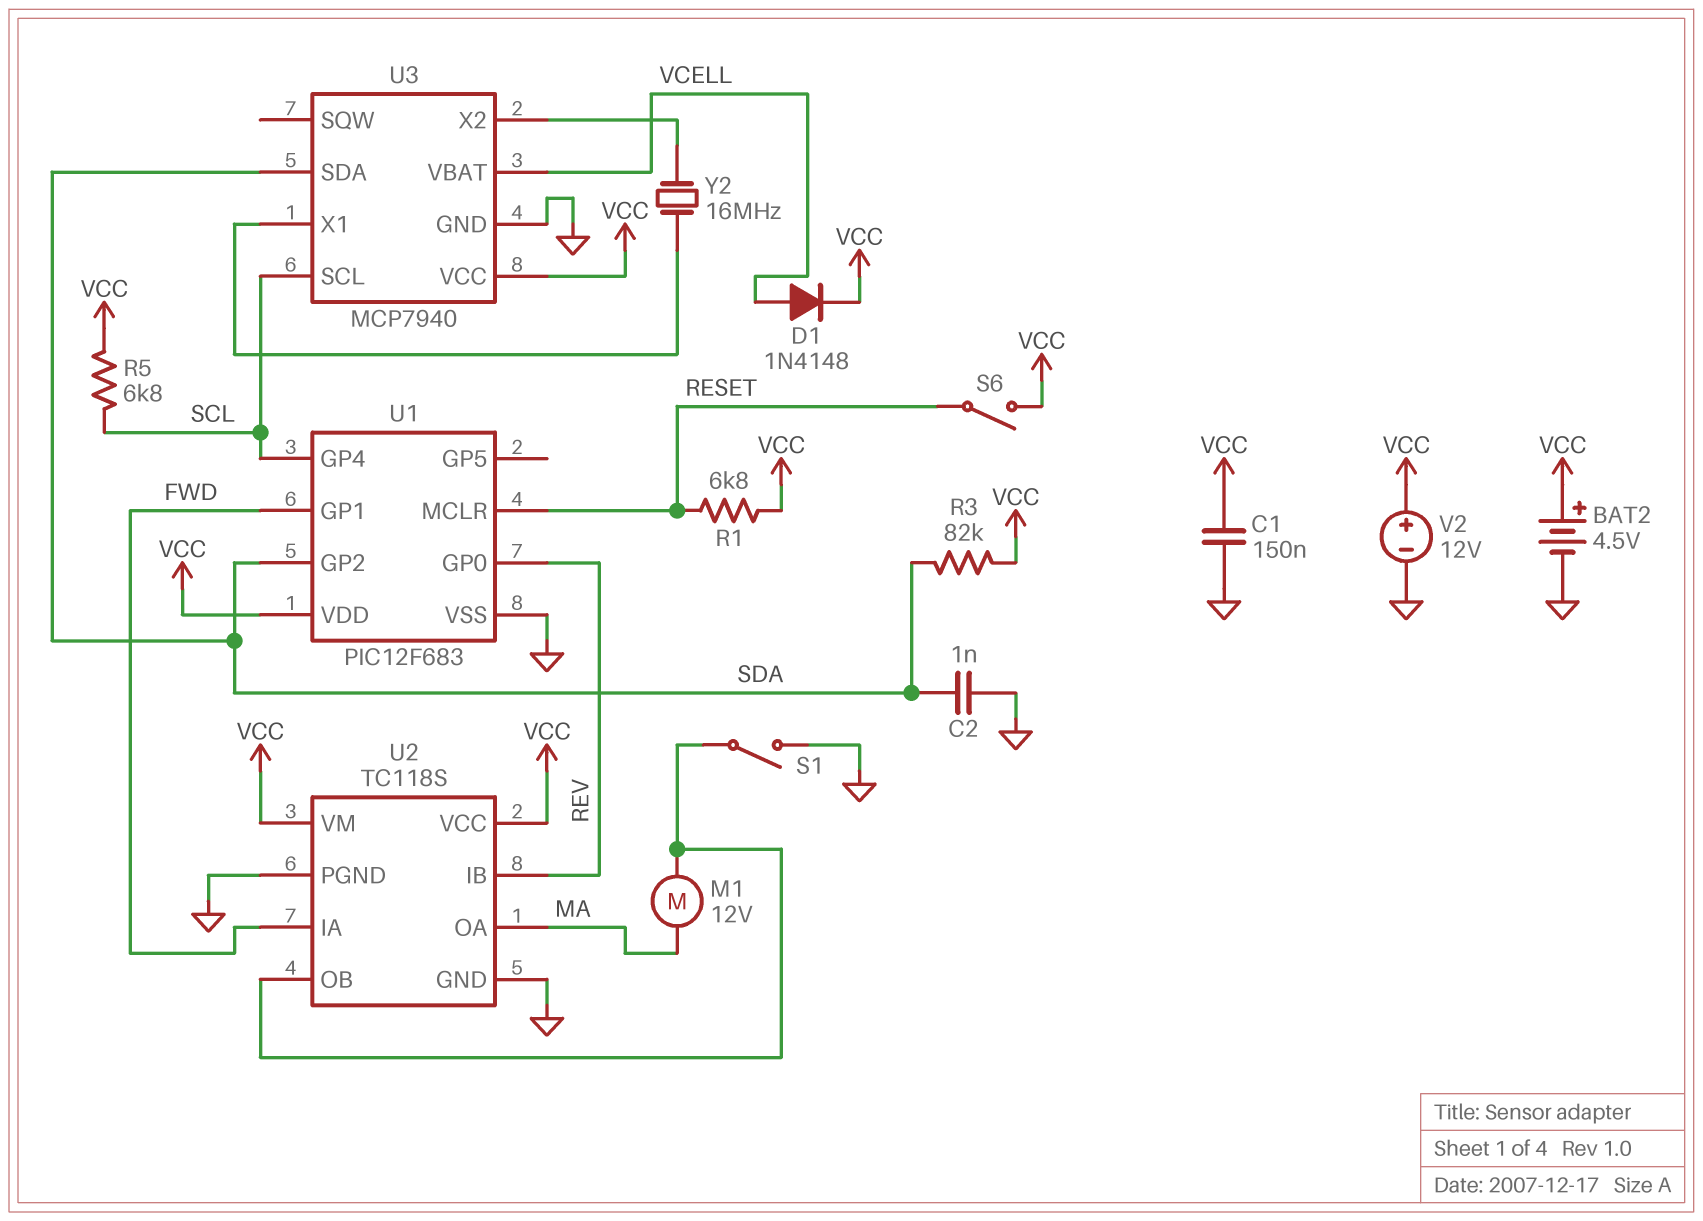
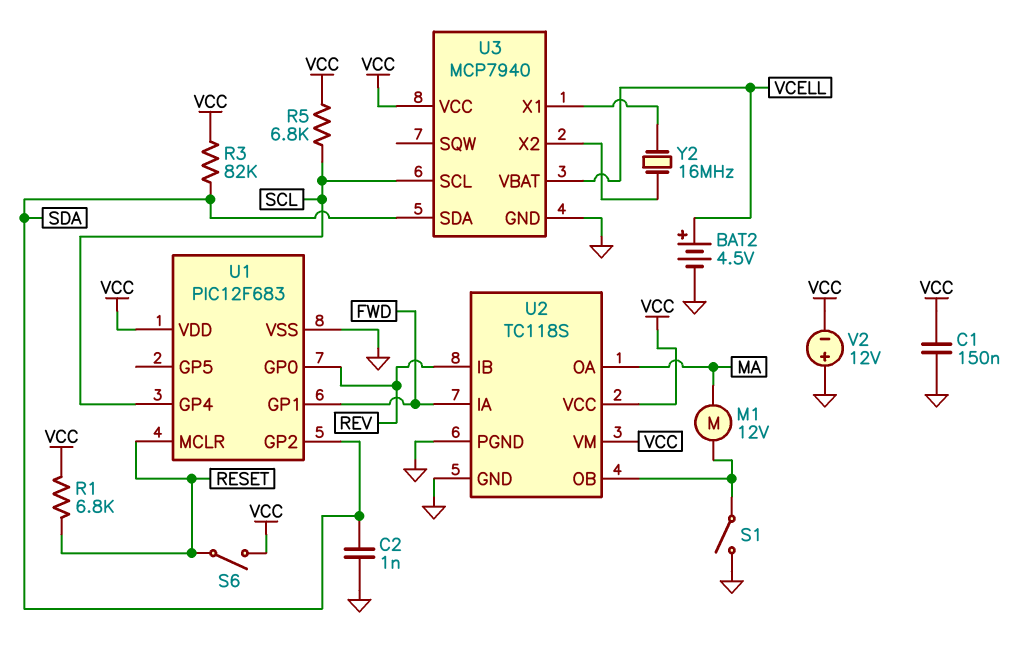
BAT2: 4.5V (plus VCC, minus GND) -> 4.5V (plus VCELL, minus GND)
D1: diode 1N4148 (A VCELL, K VCC) -> none
V2: 12V (plus VCC, minus GND) -> 12V (plus GND, minus VCC)

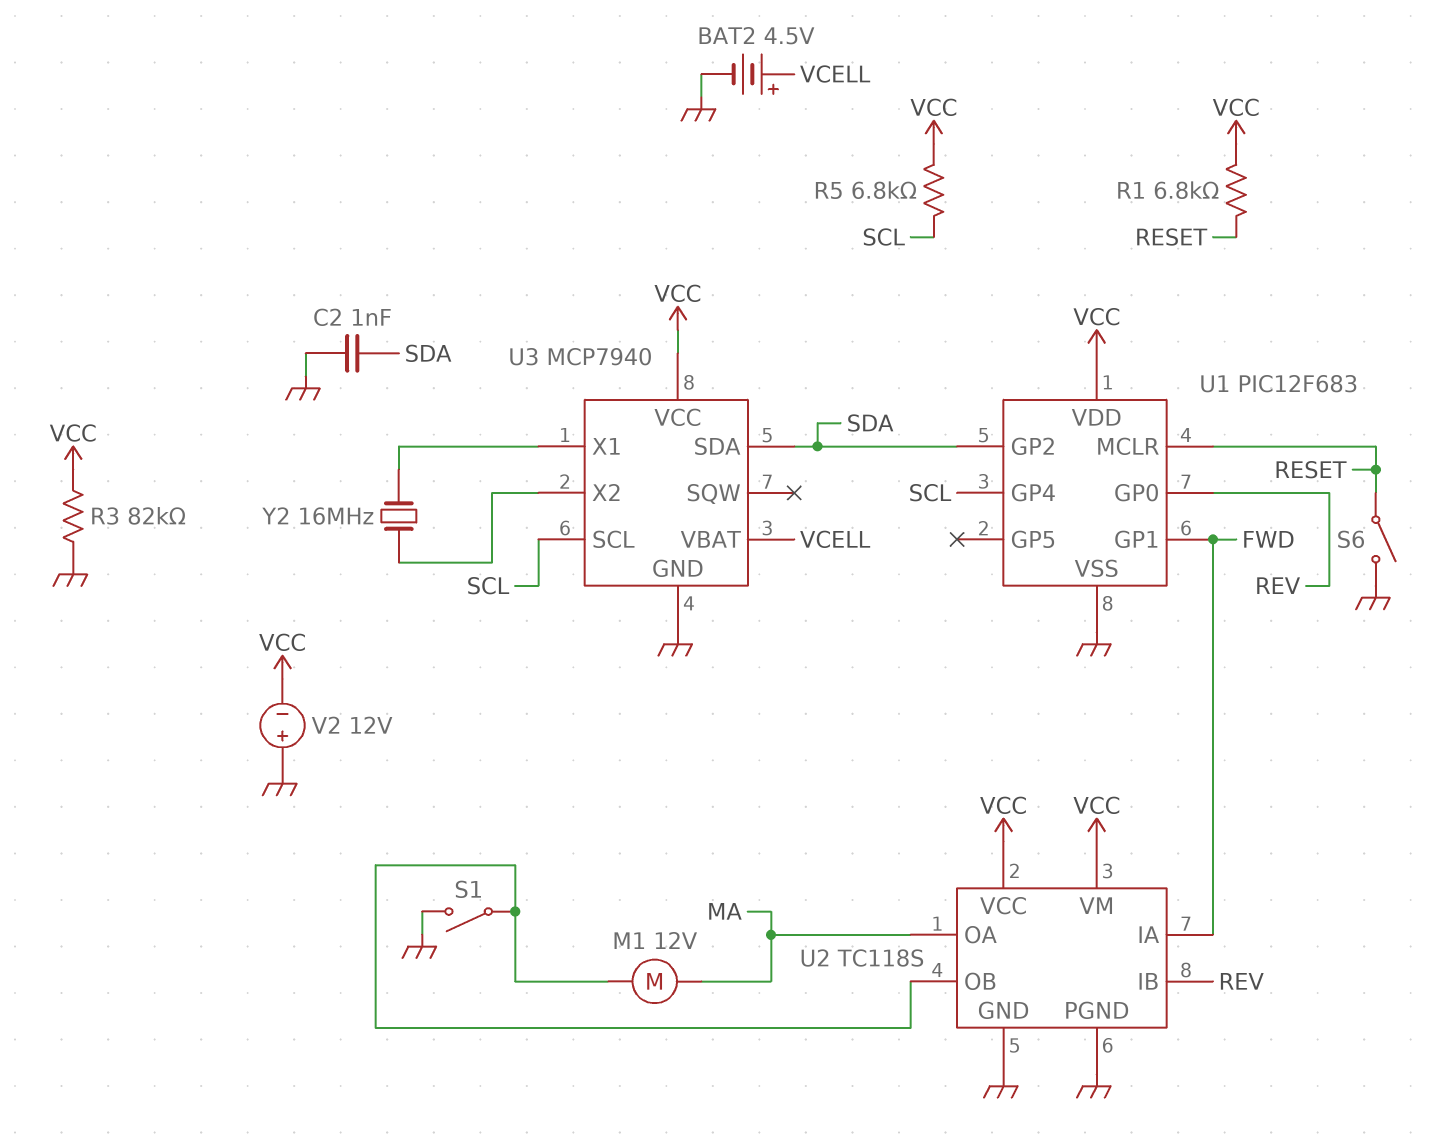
C1: 150nF (GND, VCC) -> none
R3: 82k (SDA, VCC) -> 82k (GND, VCC)
S6: switch (RESET, VCC) -> switch (GND, RESET)

